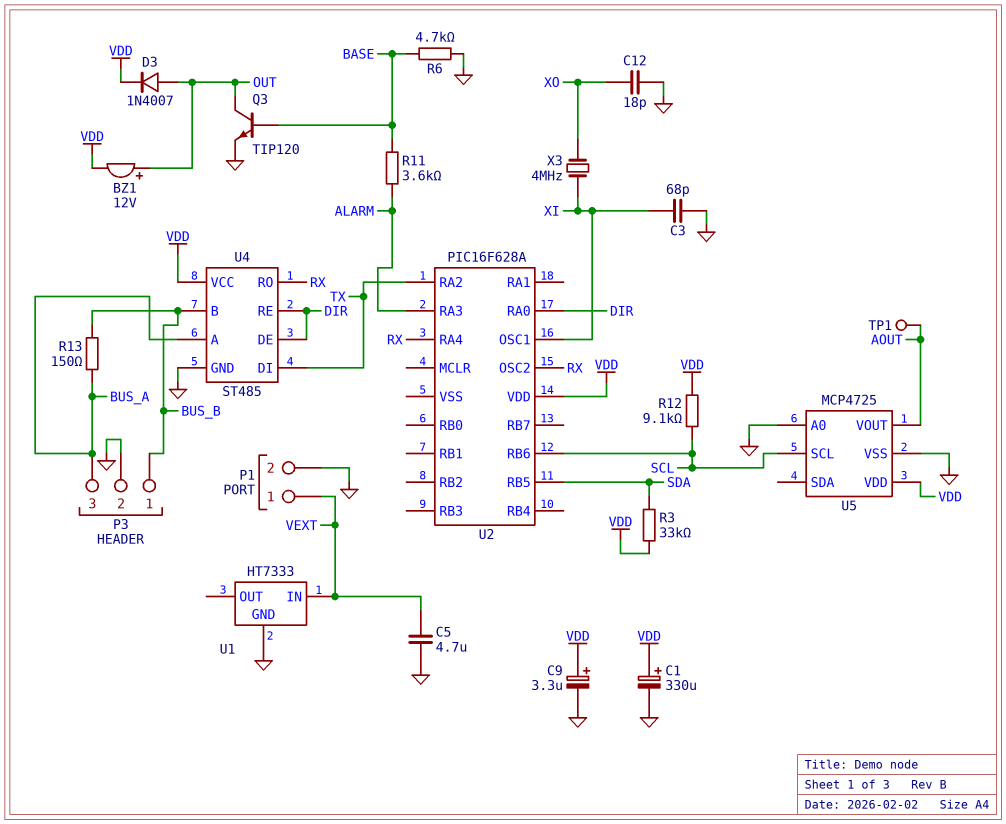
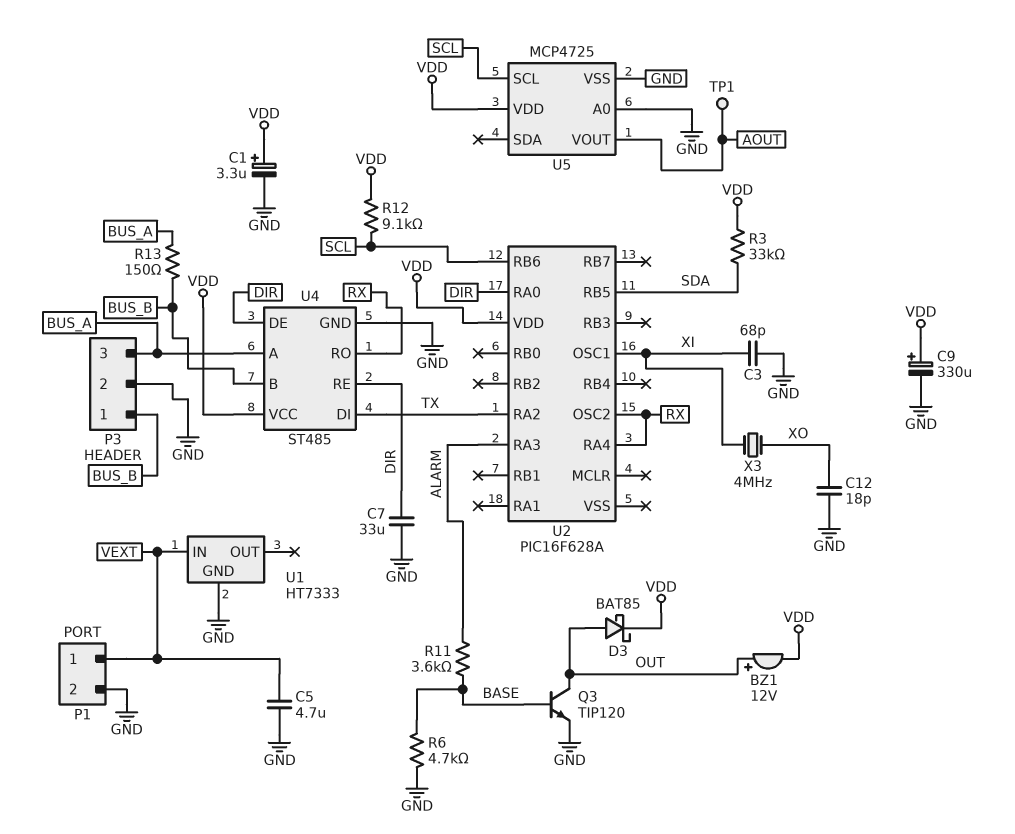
C1: 330uF (plus VDD, minus GND) -> 3.3uF (plus VDD, minus GND)
C7: none -> 33uF (DIR, GND)
C9: 3.3uF (plus VDD, minus GND) -> 330uF (plus VDD, minus GND)
D3: diode 1N4007 (A OUT, K VDD) -> schottky BAT85 (A OUT, K VDD)

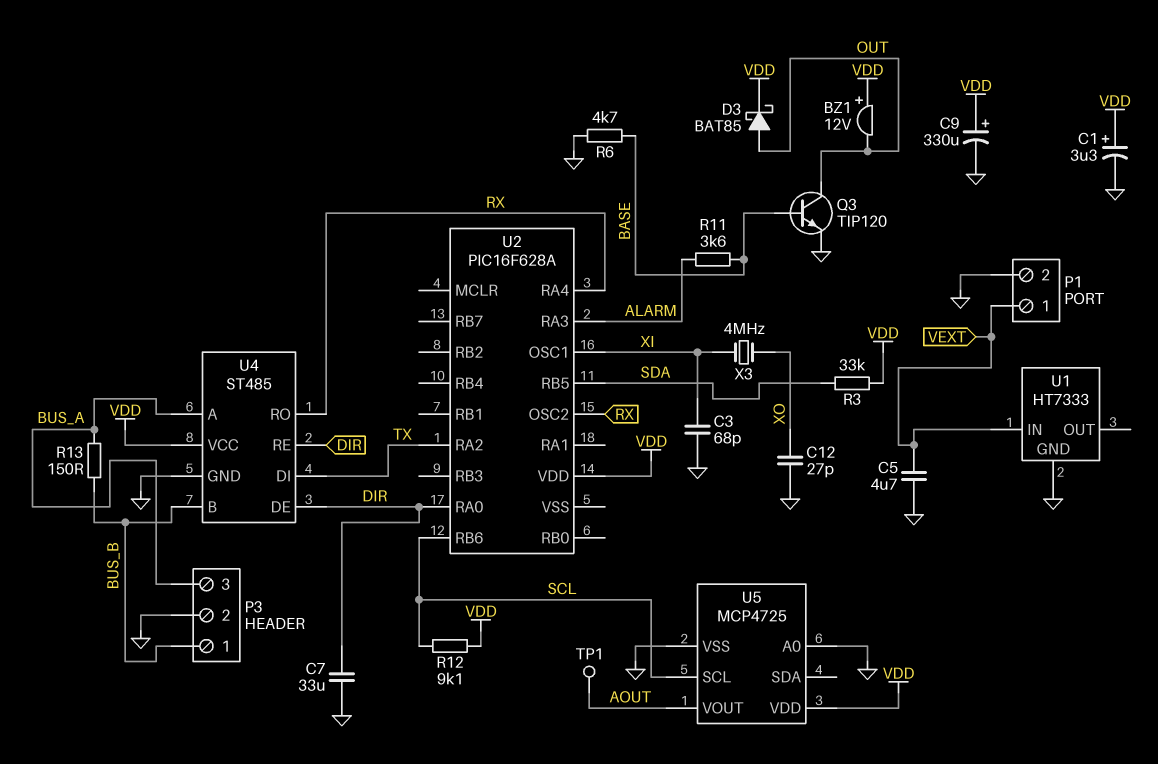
BZ1: buzzer 12V (plus OUT, minus VDD) -> buzzer 12V (plus VDD, minus OUT)
C12: 18pF (GND, XO) -> 27pF (GND, XO)

